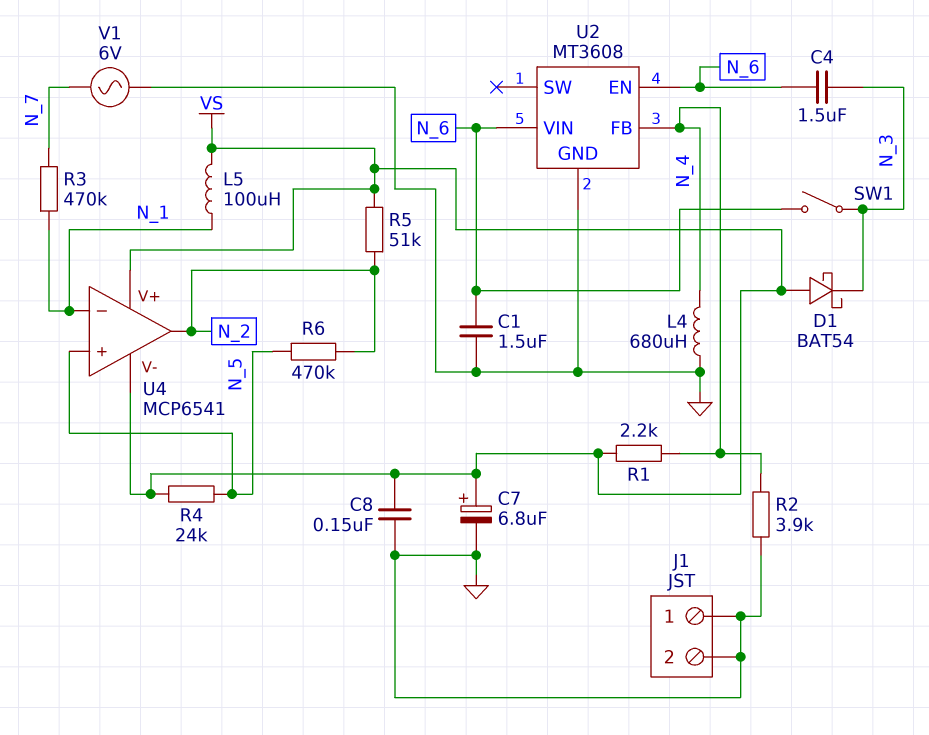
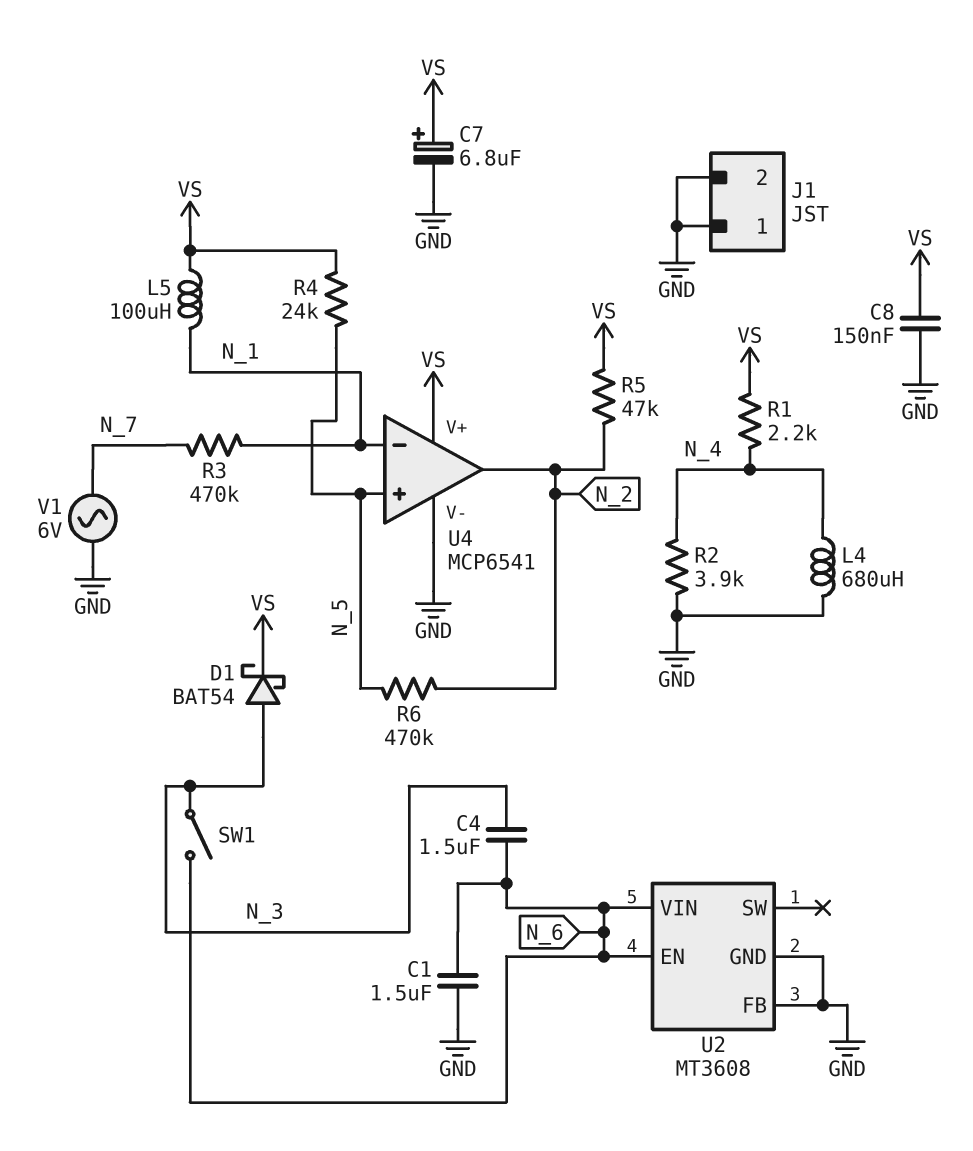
D1: schottky BAT54 (A VS, K N_3) -> schottky BAT54 (A N_3, K VS)
R5: 51k (N_2, VS) -> 47k (N_2, VS)
U2 pin FB: N_4 -> GND
U4 pin V-: VS -> GND

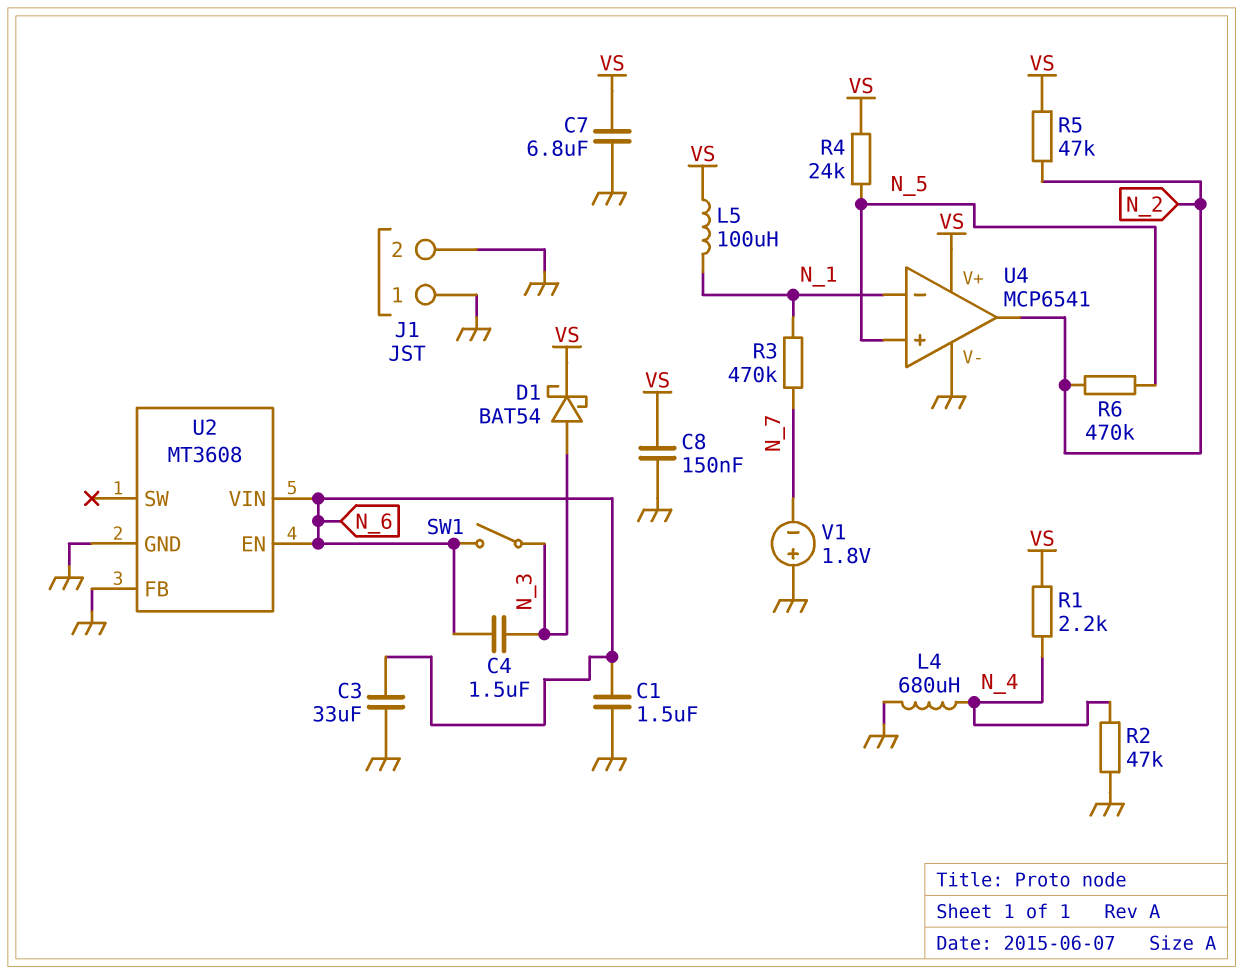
C3: none -> 33uF (GND, N_6)
C7: 6.8uF (plus VS, minus GND) -> 6.8uF (GND, VS)
R2: 3.9k (GND, N_4) -> 47k (GND, N_4)
V1: AC 6V (GND, N_7) -> 1.8V (plus GND, minus N_7)

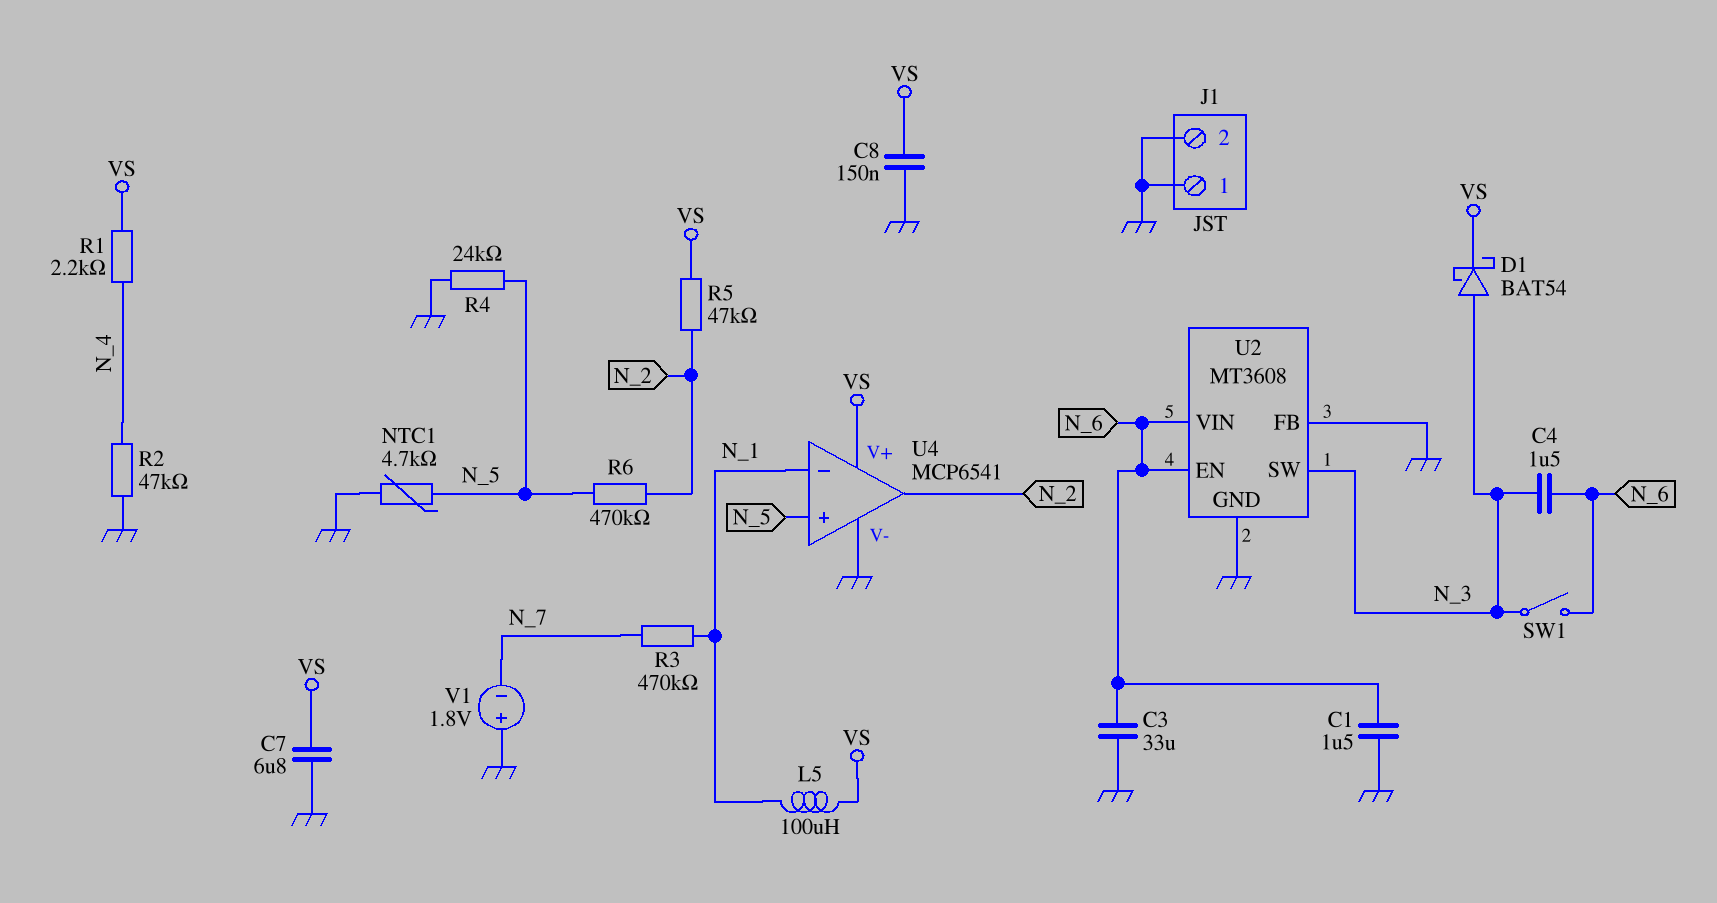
L4: 680uH (GND, N_4) -> none
NTC1: none -> 4.7k (GND, N_5)
R4: 24k (N_5, VS) -> 24k (GND, N_5)
U2 pin SW: none -> N_3

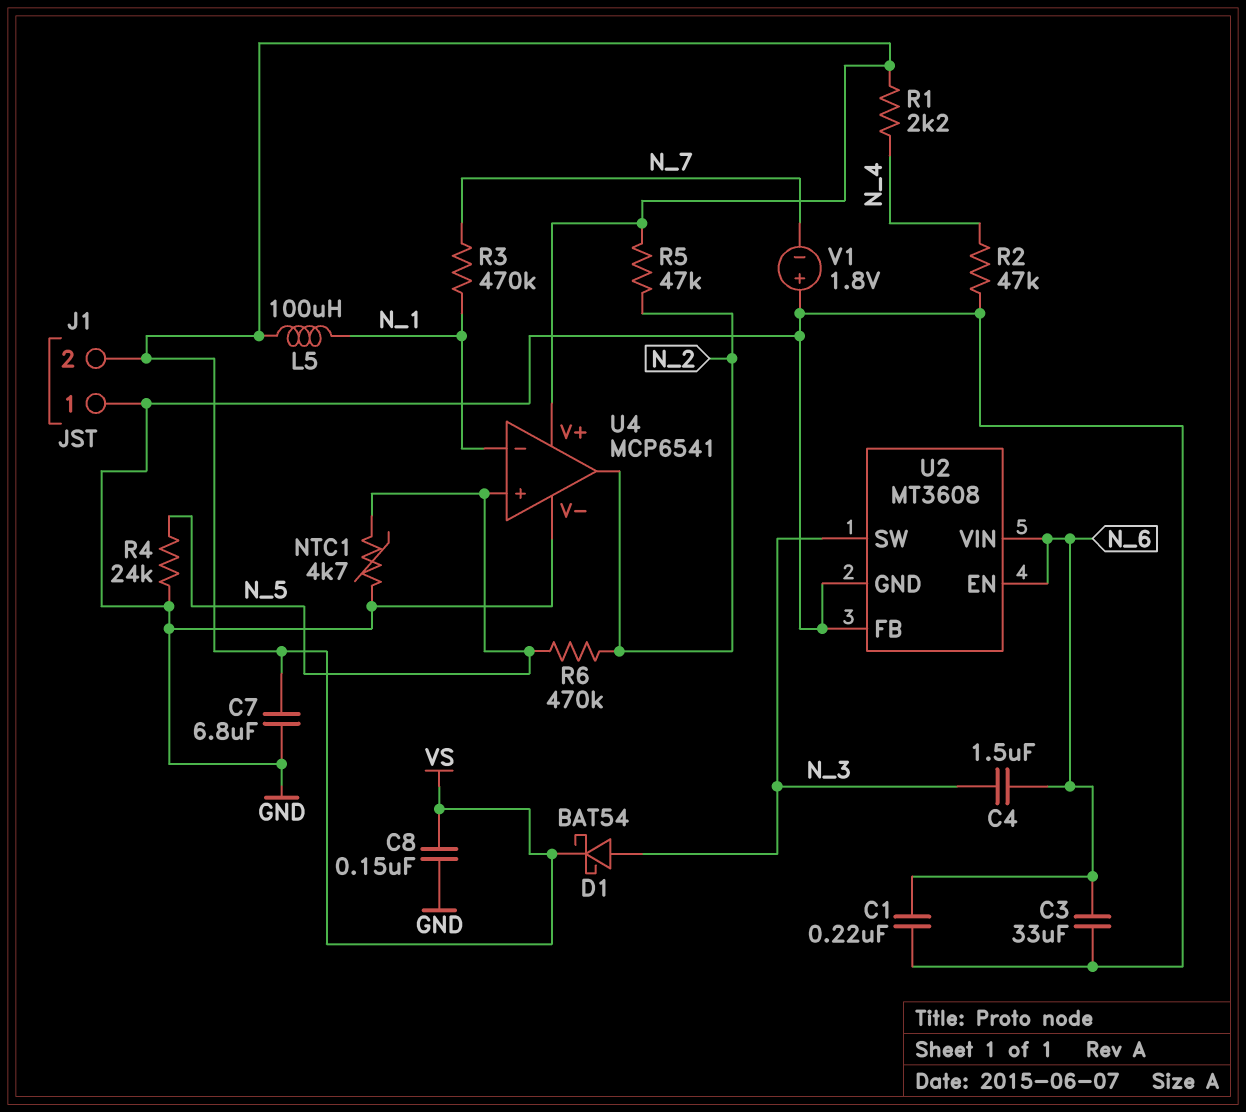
C1: 1.5uF (GND, N_6) -> 220nF (GND, N_6)
J1 pin 2: GND -> VS
SW1: switch (N_3, N_6) -> none

